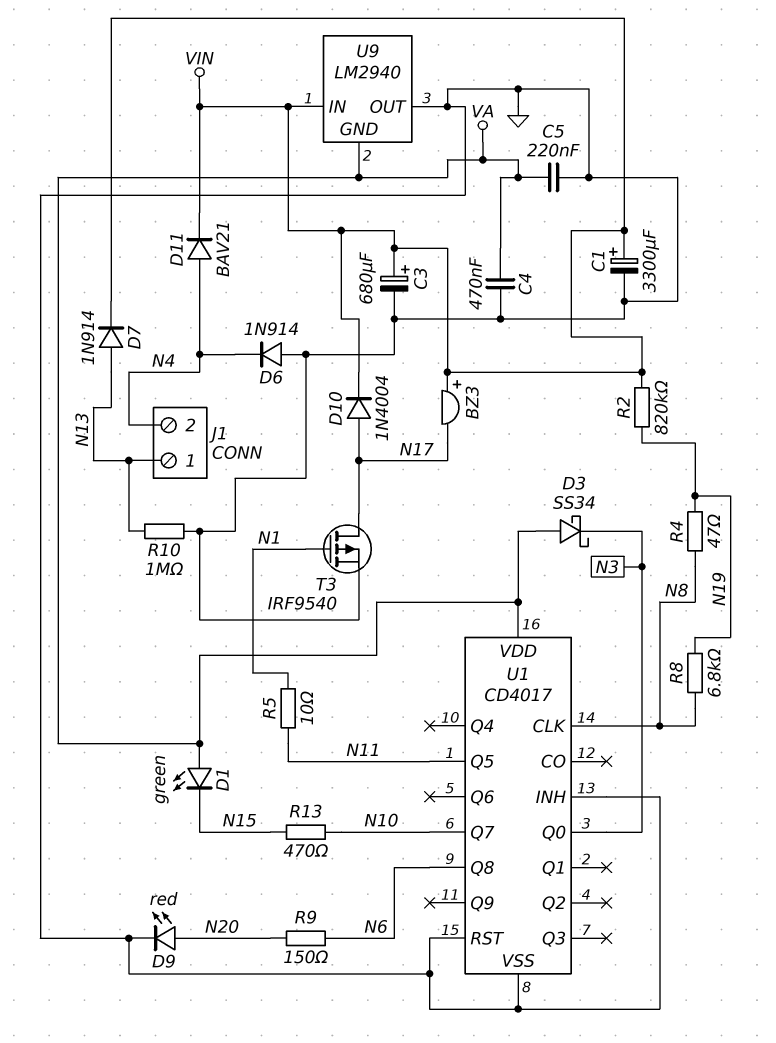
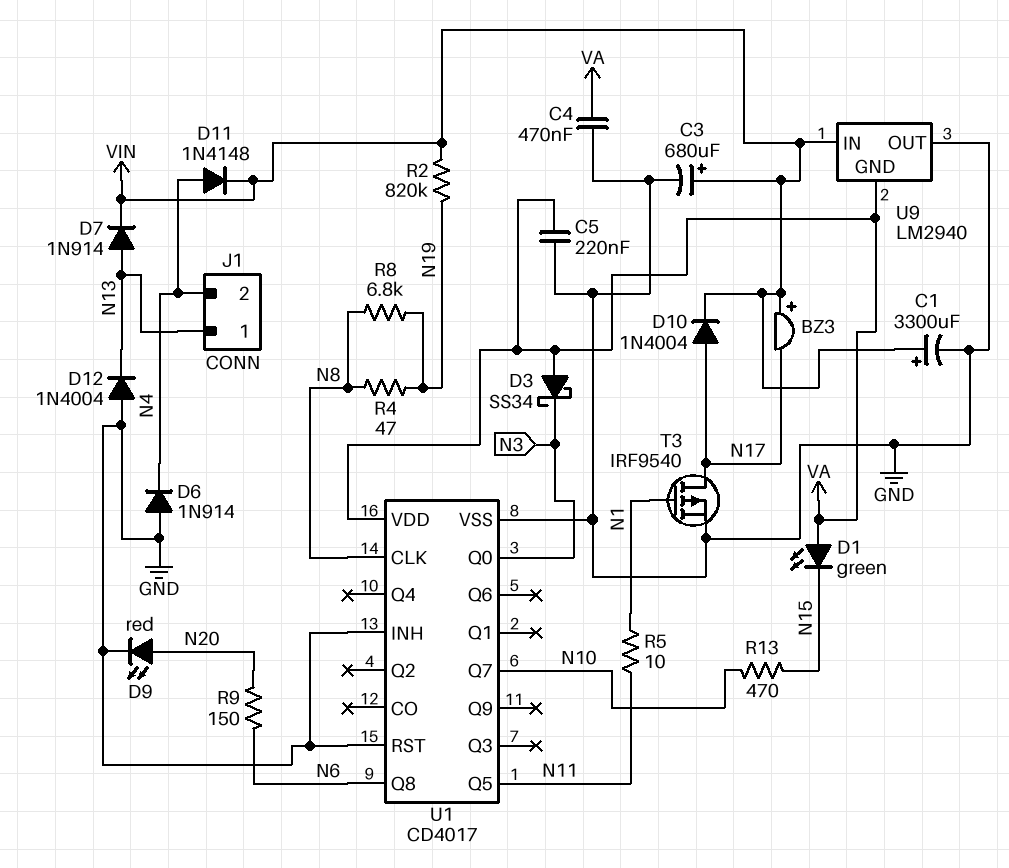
D11: diode BAV21 (A N4, K VIN) -> diode 1N4148 (A N4, K VIN)
D12: none -> diode 1N4004 (A GND, K N13)
R10: 1M (GND, N13) -> none

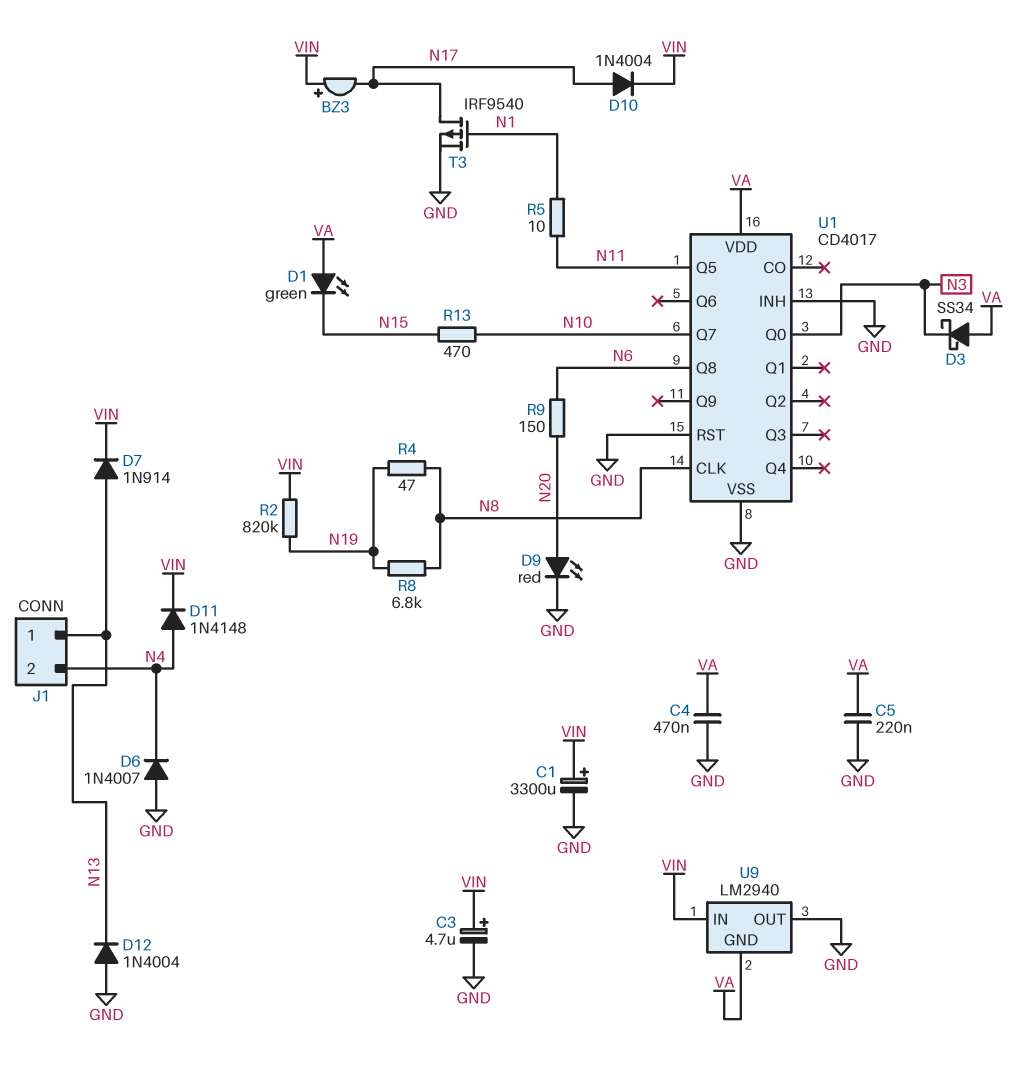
C3: 680uF (plus VIN, minus GND) -> 4.7uF (plus VIN, minus GND)
D6: diode 1N914 (A GND, K N4) -> diode 1N4007 (A GND, K N4)

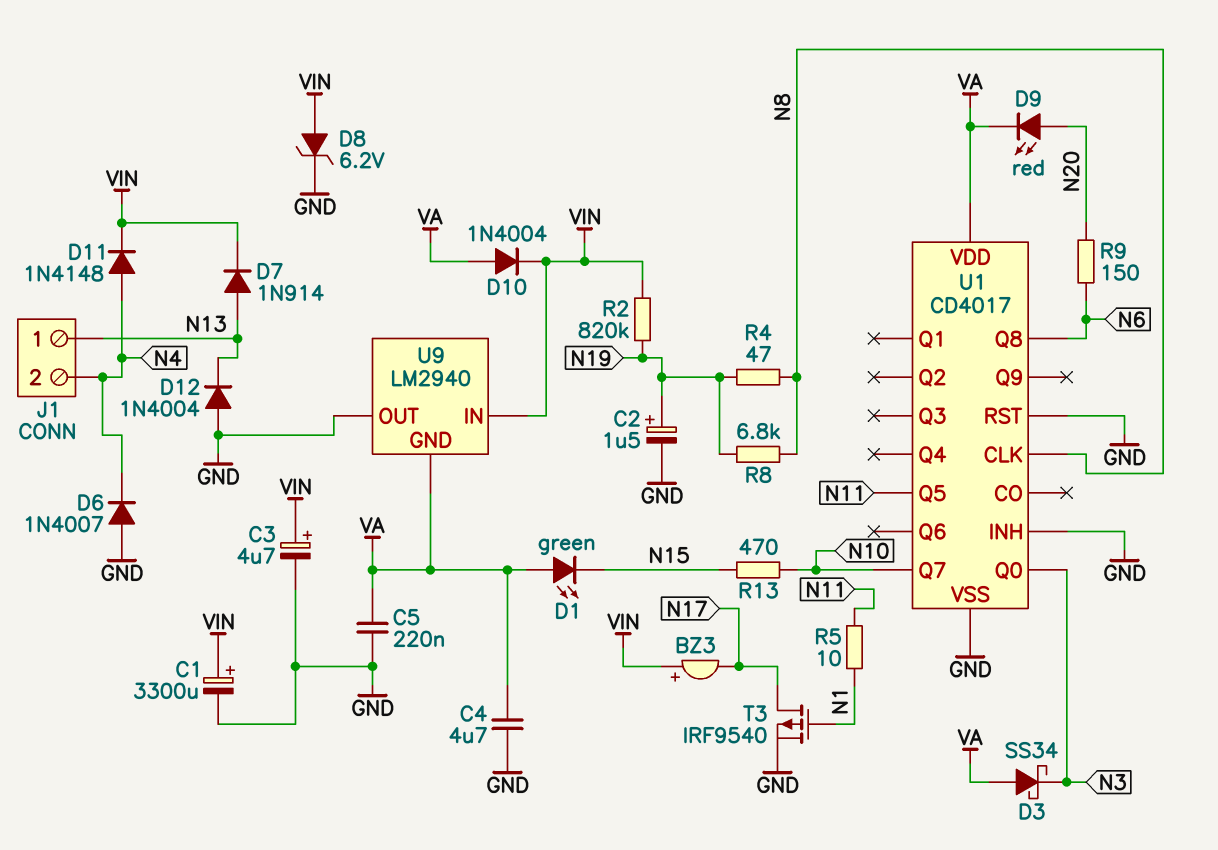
C2: none -> 1.5uF (plus N19, minus GND)
C4: 470nF (GND, VA) -> 4.7uF (GND, VA)
D8: none -> zener 6.2V (A VIN, K GND)
D9: LED red (A N20, K GND) -> LED red (A N20, K VA)
D10: diode 1N4004 (A N17, K VIN) -> diode 1N4004 (A VA, K VIN)

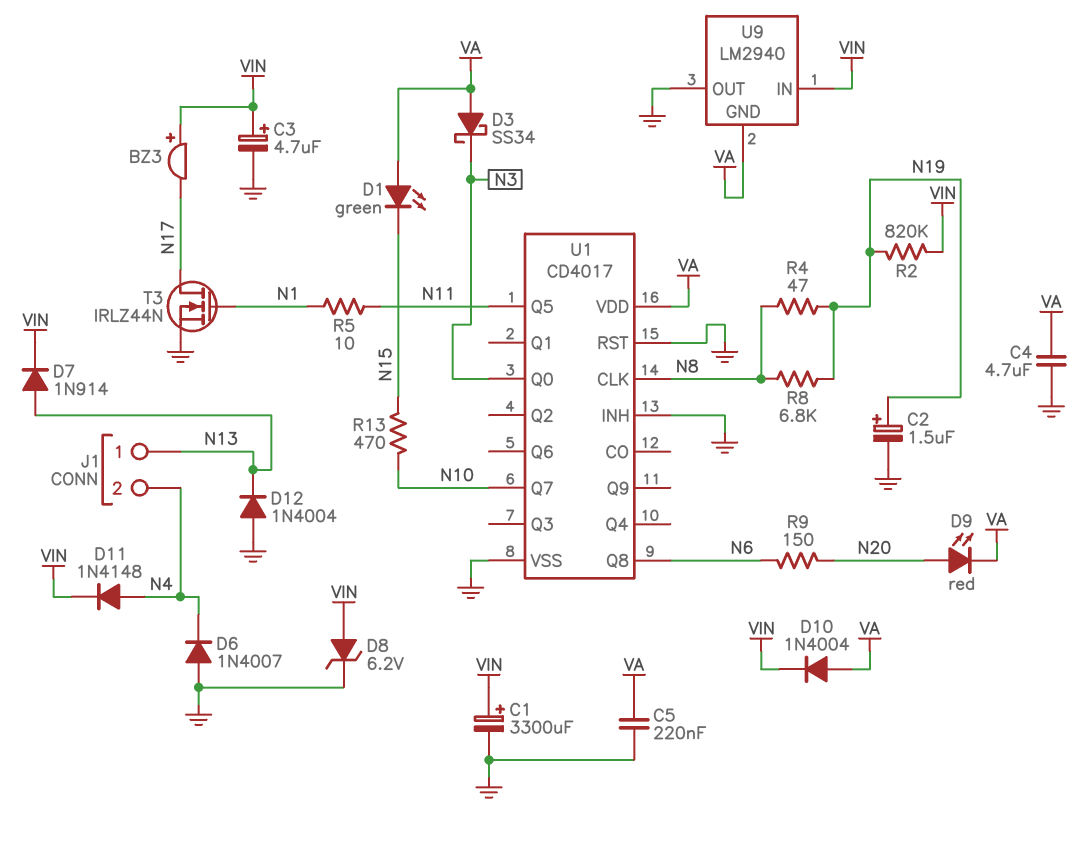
T3: PMOS IRF9540 (G N1, D N17, S GND) -> NMOS IRLZ44N (G N1, D N17, S GND)

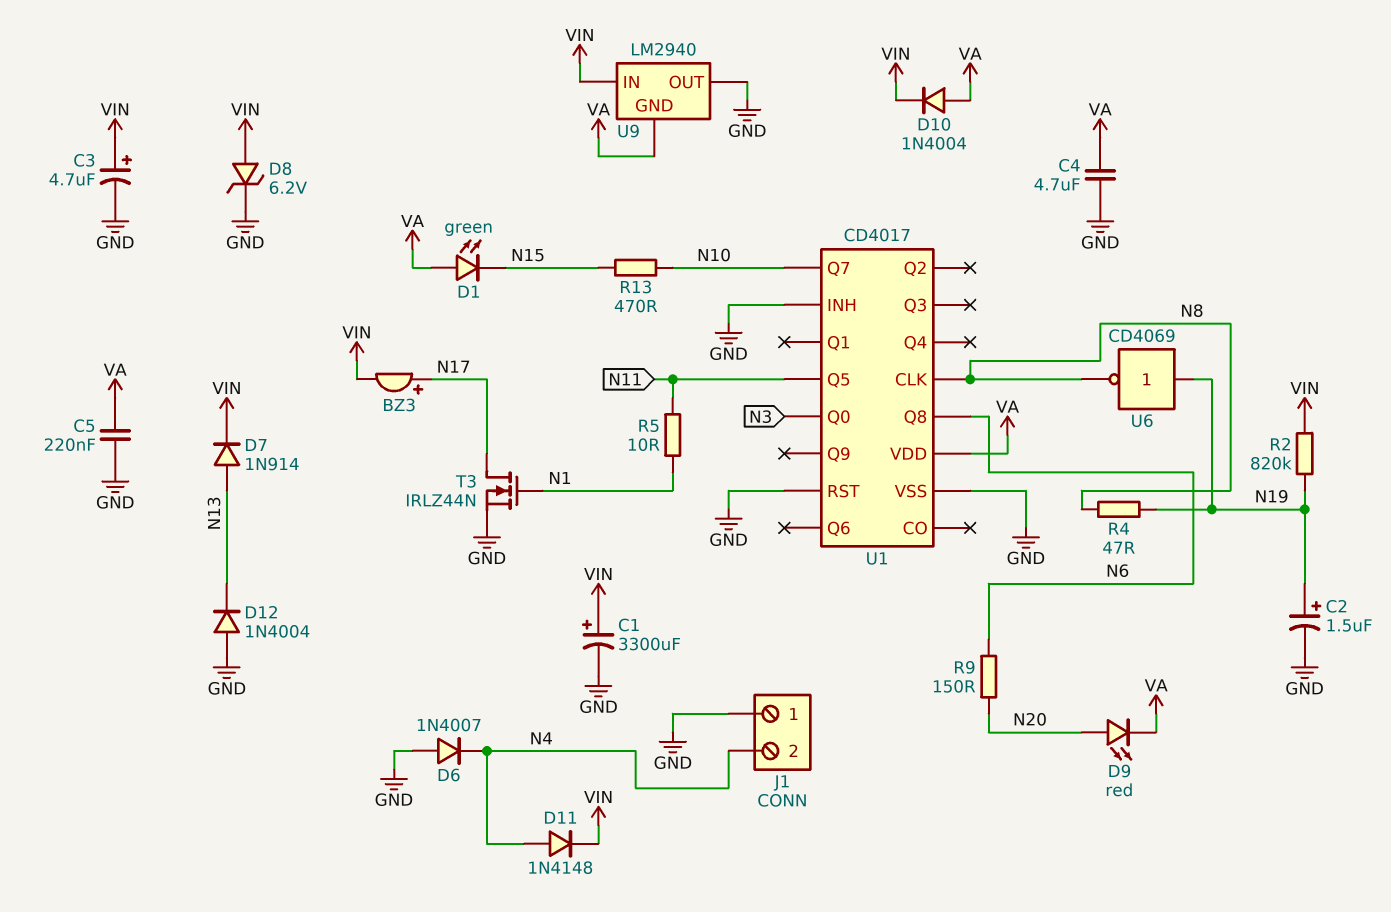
BZ3: buzzer (plus VIN, minus N17) -> buzzer (plus N17, minus VIN)
D3: schottky SS34 (A VA, K N3) -> none
J1 pin 1: N13 -> GND
R8: 6.8k (N8, N19) -> none
U6: none -> NOT CD4069 (in N19, out N8)

